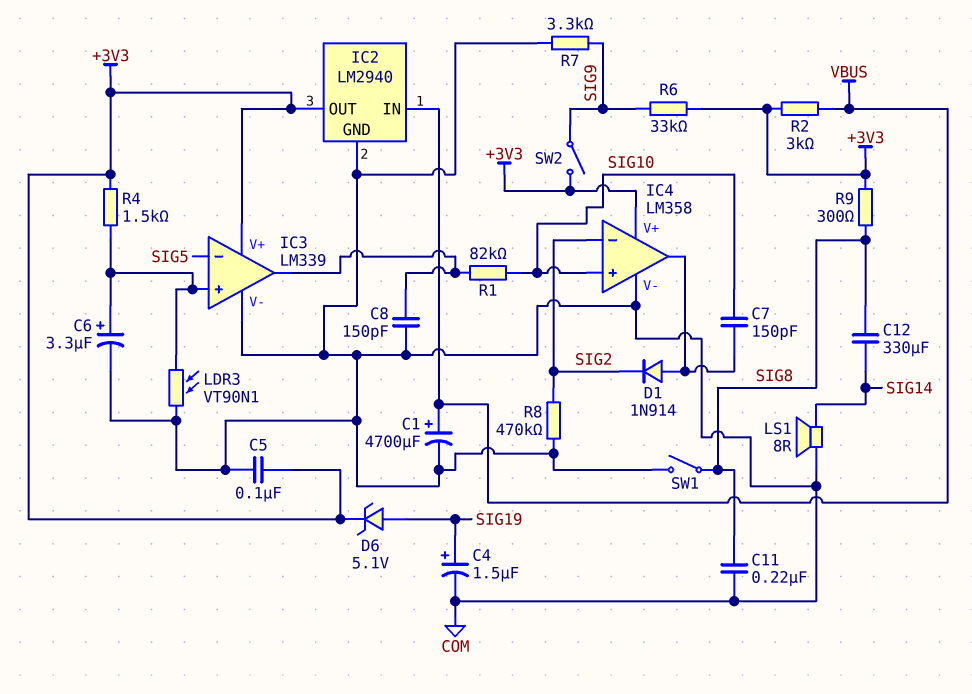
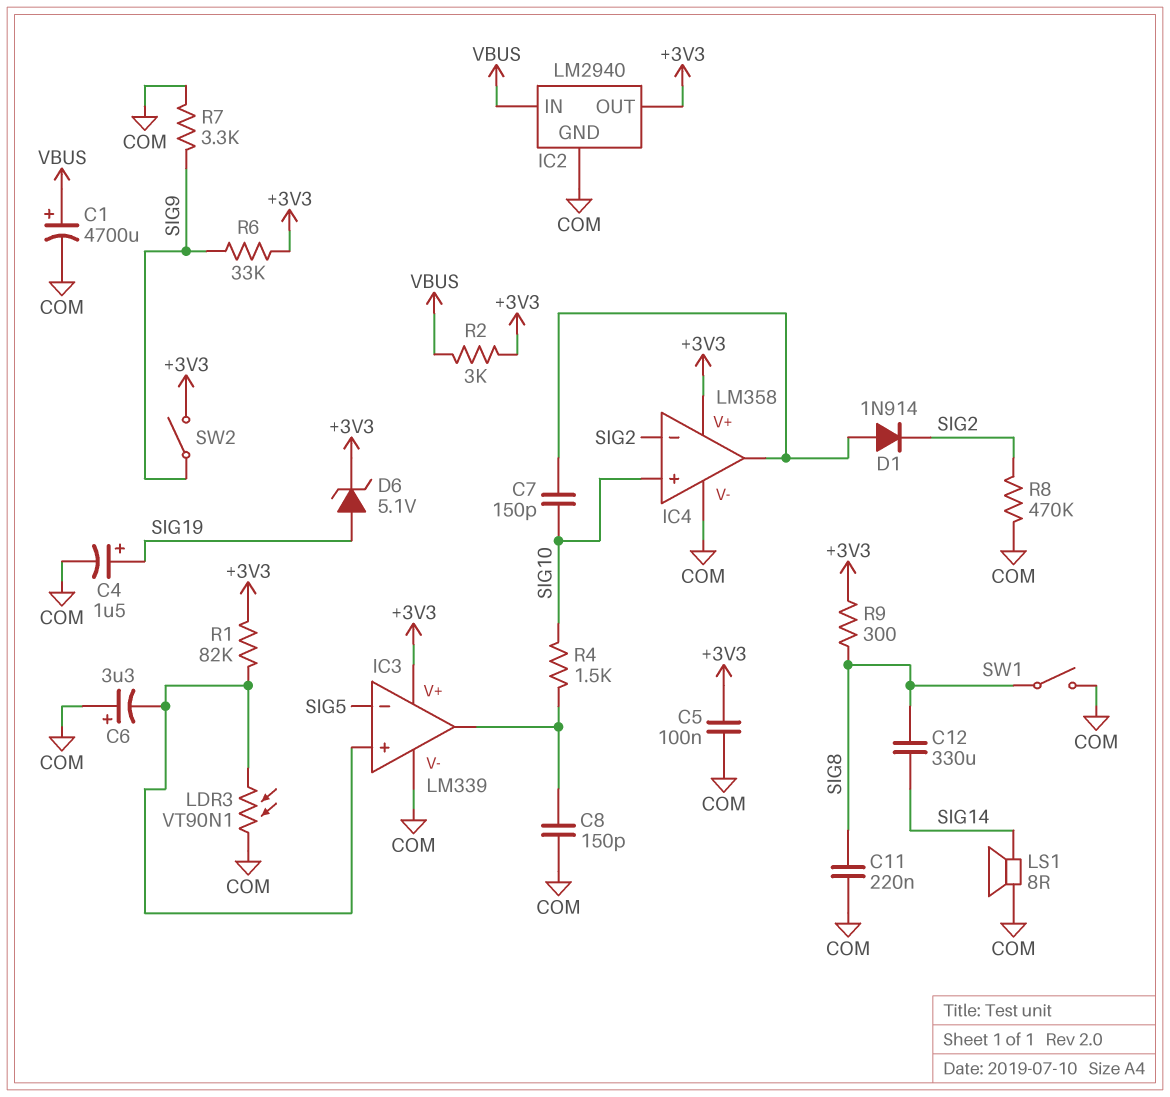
C6: 3.3uF (plus IC3/in+, minus COM) -> 3.3uF (plus COM, minus IC3/in+)
R1: 82k (IC3/out, SIG10) -> 82k (+3V3, IC3/in+)
R4: 1.5k (+3V3, IC3/in+) -> 1.5k (IC3/out, SIG10)

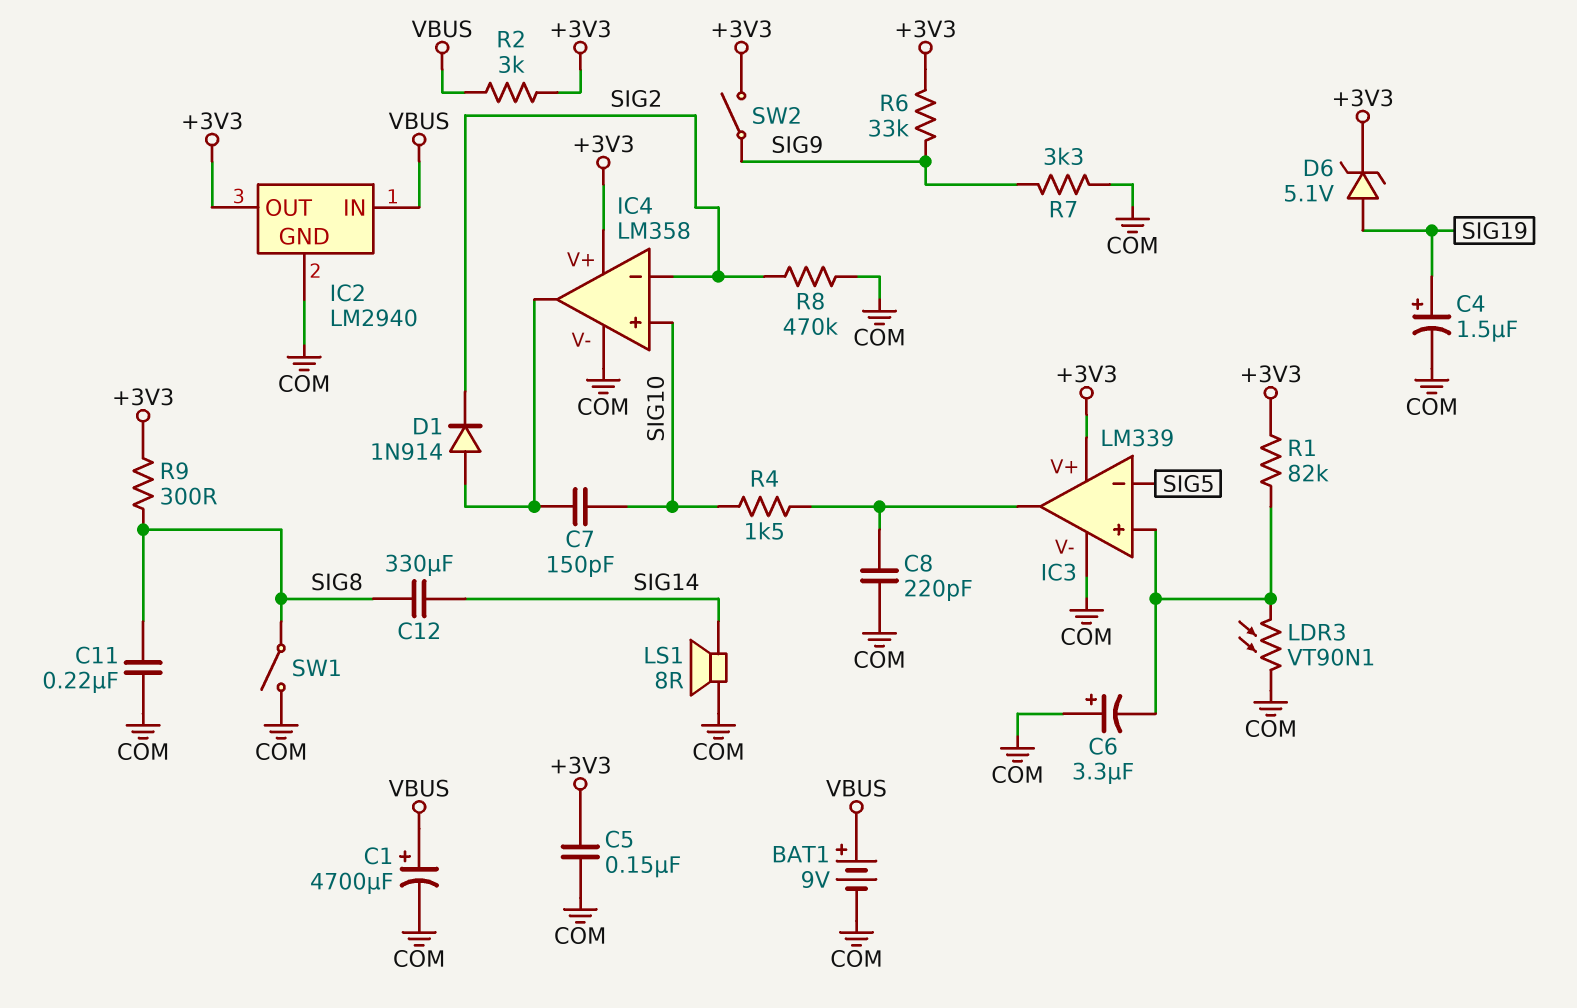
BAT1: none -> 9V (plus VBUS, minus COM)
C5: 100nF (+3V3, COM) -> 150nF (+3V3, COM)
C8: 150pF (COM, IC3/out) -> 220pF (COM, IC3/out)

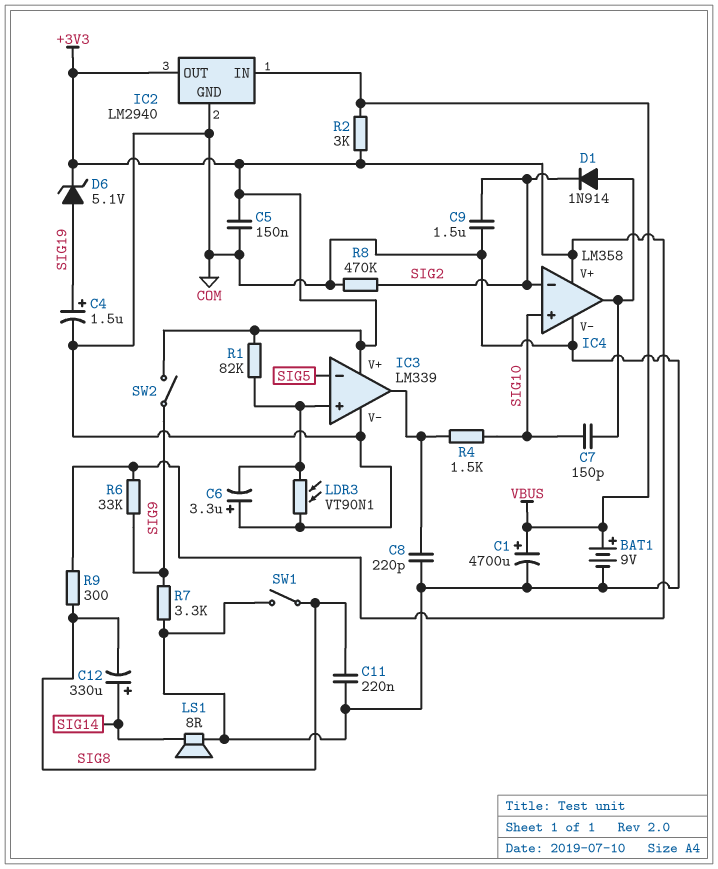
C9: none -> 1.5uF (COM, SIG2)
C12: 330uF (SIG8, SIG14) -> 330uF (plus SIG14, minus SIG8)

